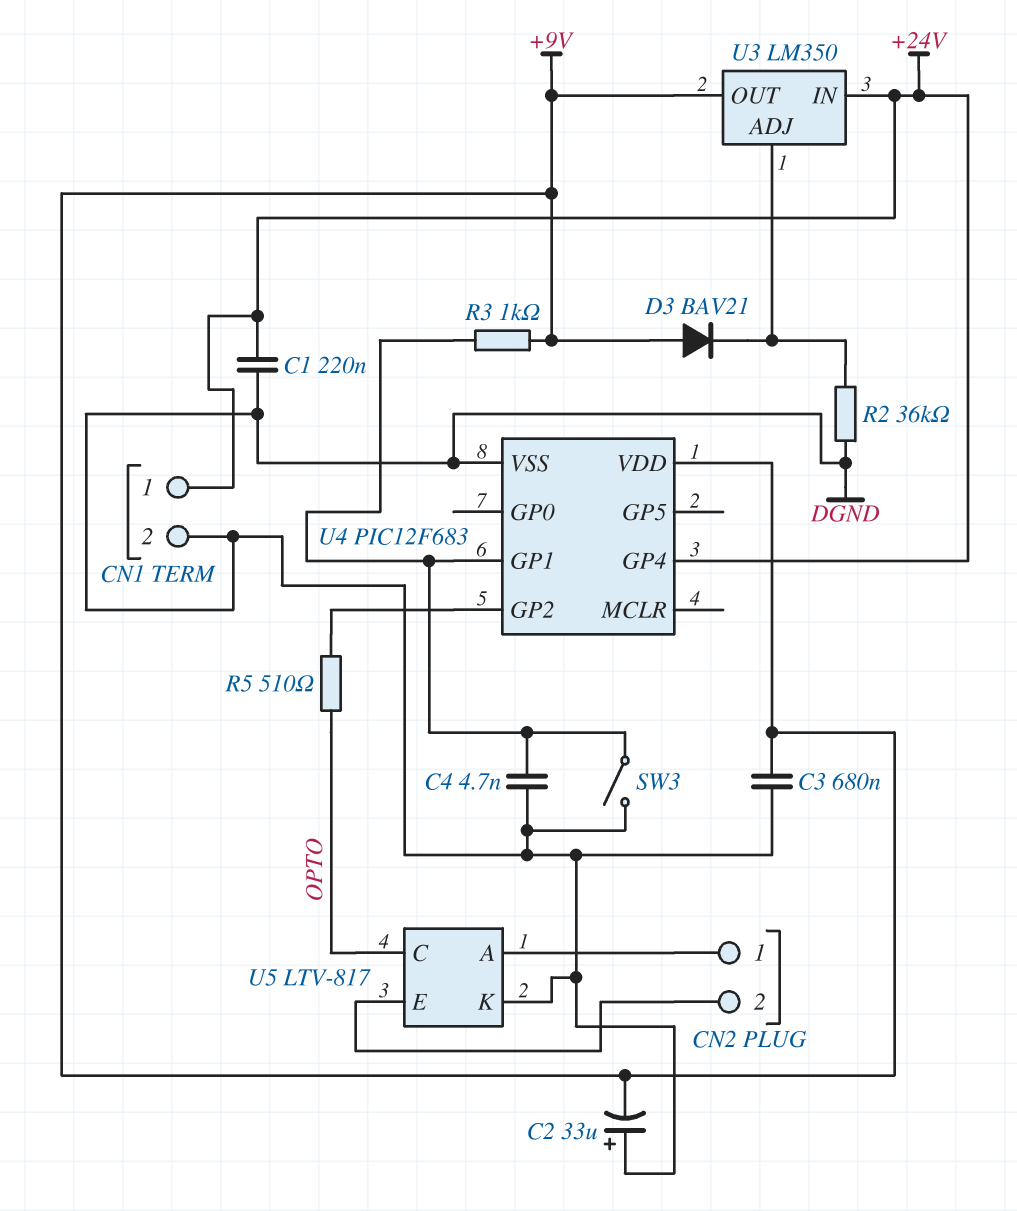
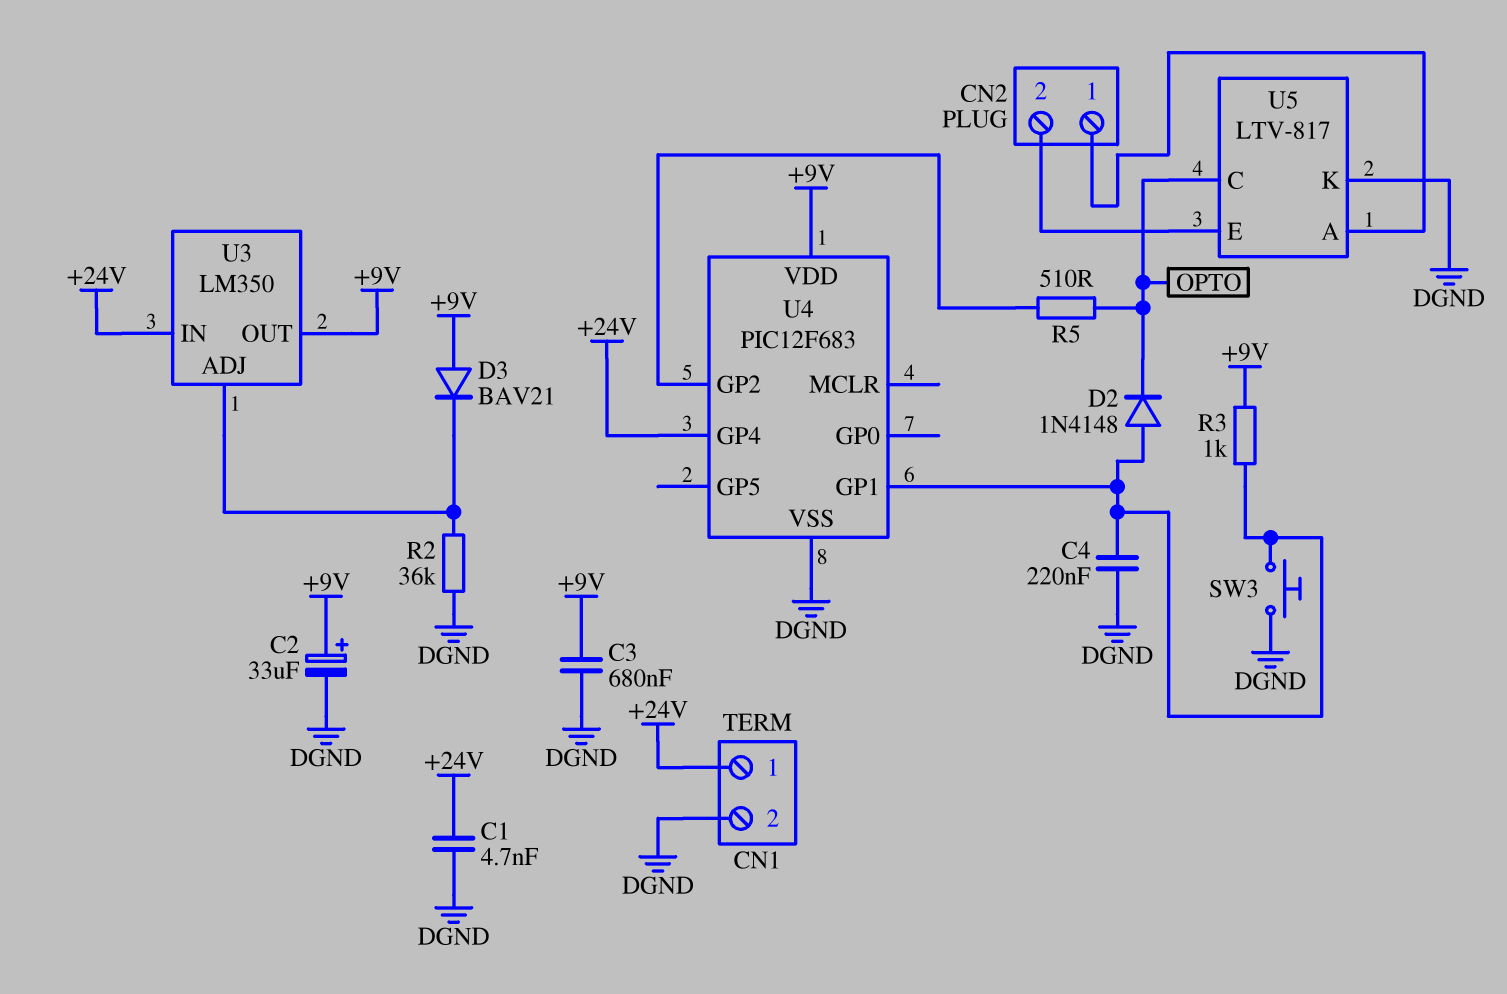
C1: 220nF (+24V, DGND) -> 4.7nF (+24V, DGND)
C2: 33uF (plus DGND, minus +9V) -> 33uF (plus +9V, minus DGND)
C4: 4.7nF (DGND, U4/GP1) -> 220nF (DGND, U4/GP1)
D2: none -> diode 1N4148 (A U4/GP1, K OPTO)
SW3: switch (DGND, U4/GP1) -> button (DGND, U4/GP1)

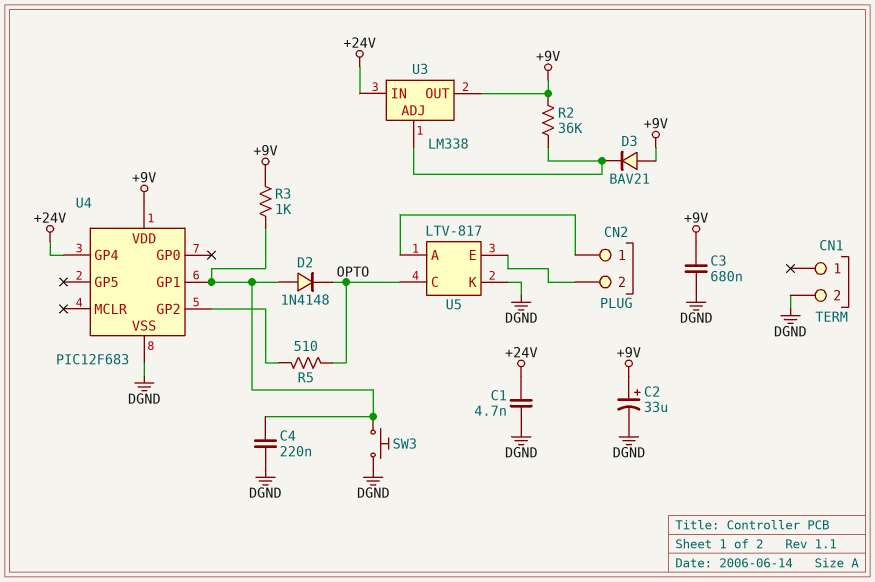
CN1 pin 1: +24V -> none
R2: 36k (DGND, U3/ADJ) -> 36k (+9V, U3/ADJ)
U3: LM350 -> LM338

